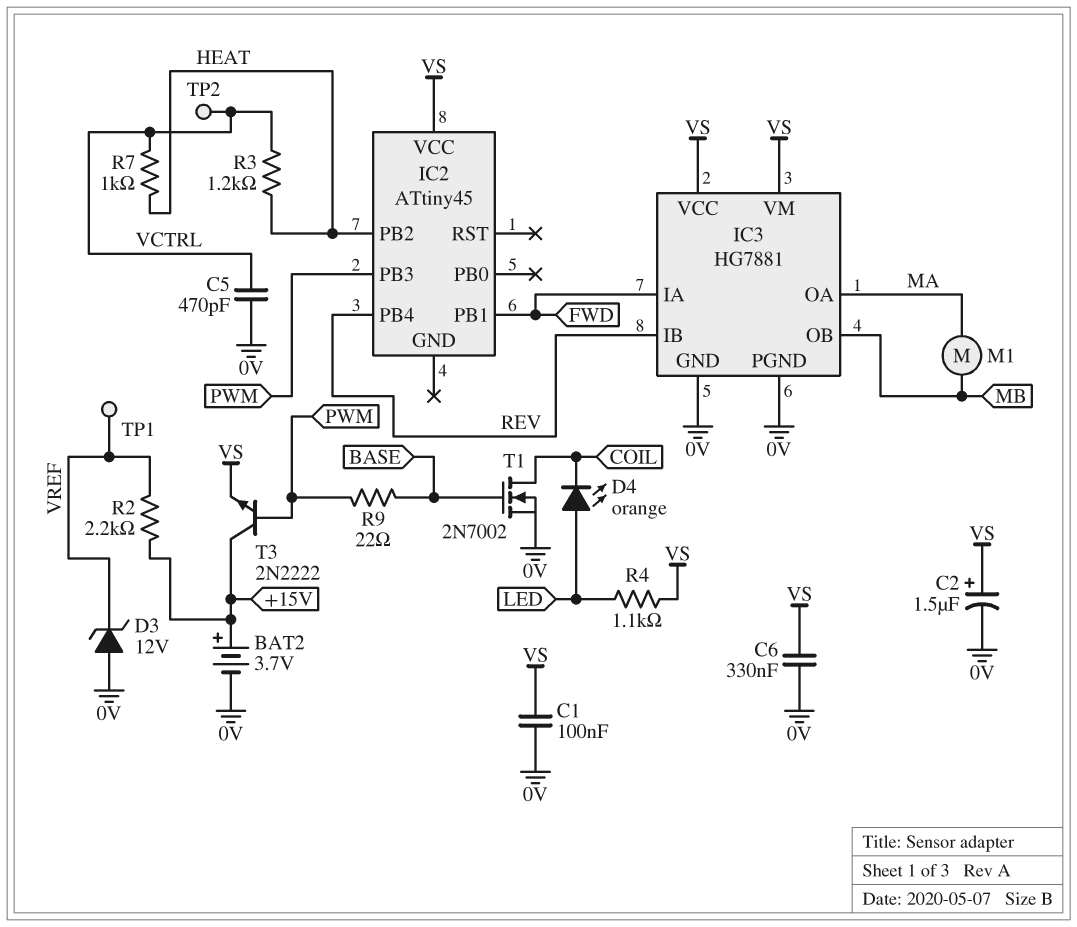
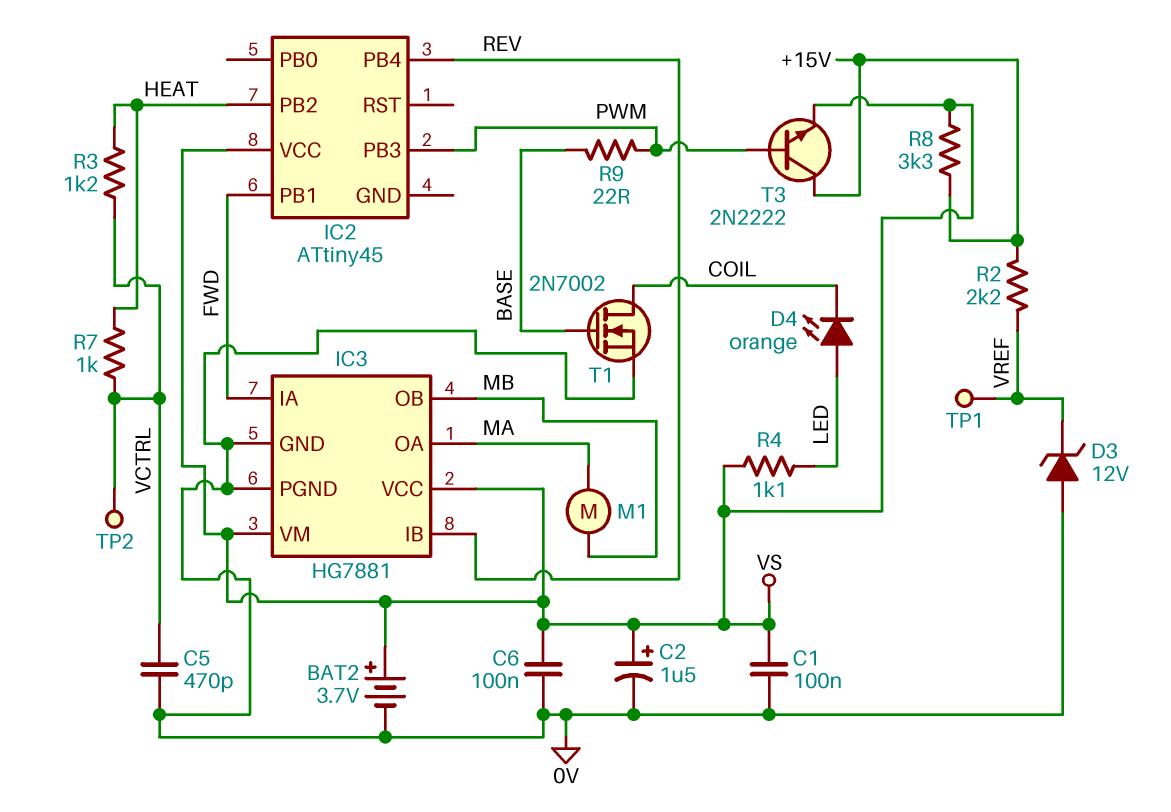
BAT2: 3.7V (plus +15V, minus 0V) -> 3.7V (plus VS, minus 0V)
C6: 330nF (0V, VS) -> 100nF (0V, VS)
R8: none -> 3.3k (+15V, VS)

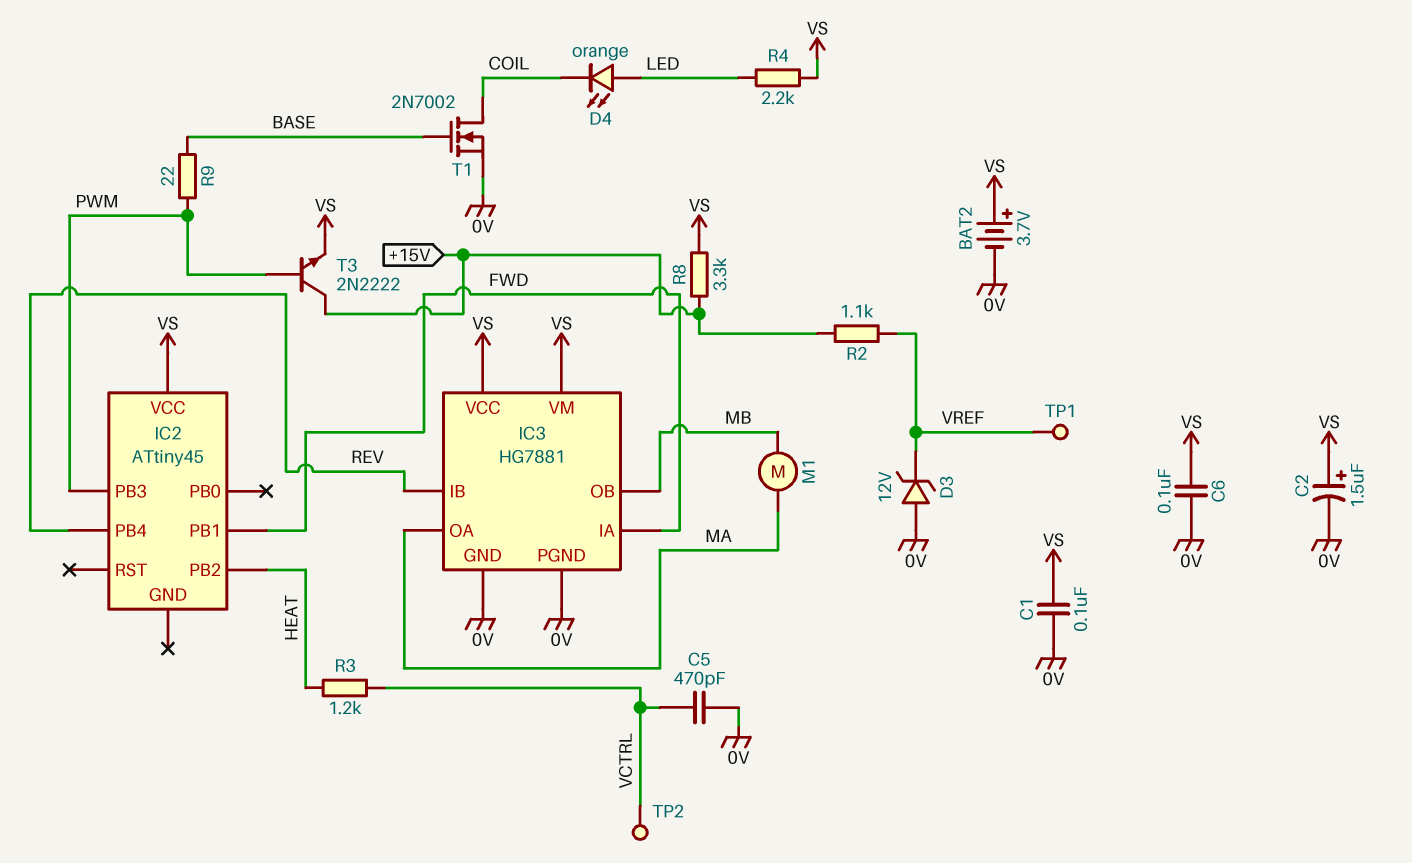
R2: 2.2k (+15V, VREF) -> 1.1k (+15V, VREF)
R4: 1.1k (LED, VS) -> 2.2k (LED, VS)
R7: 1k (HEAT, VCTRL) -> none

